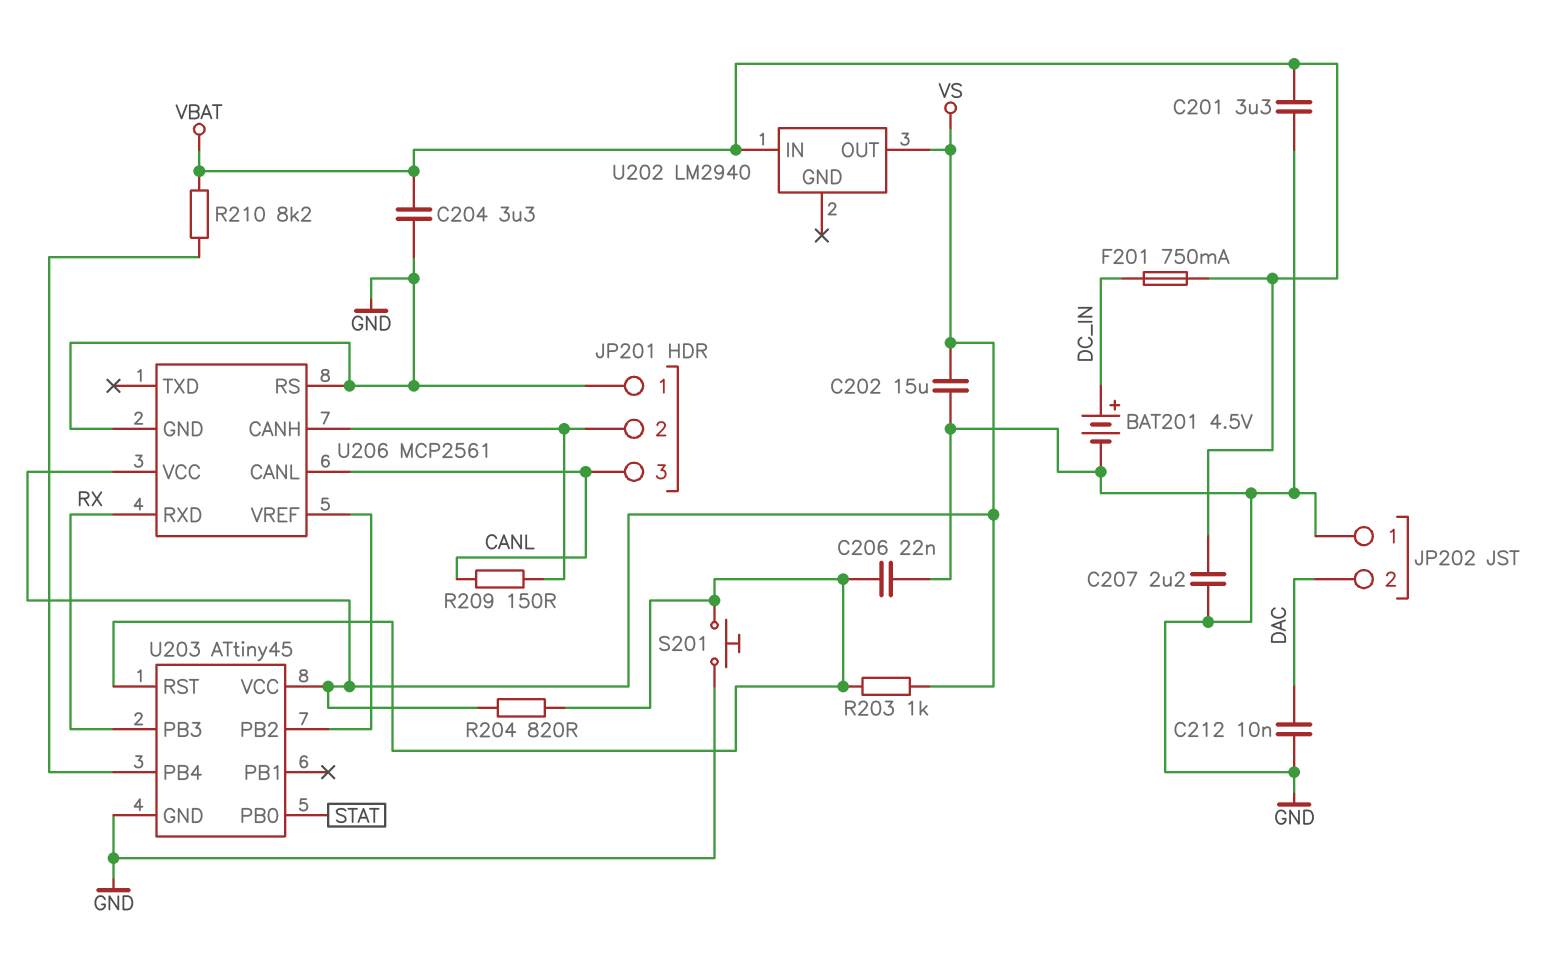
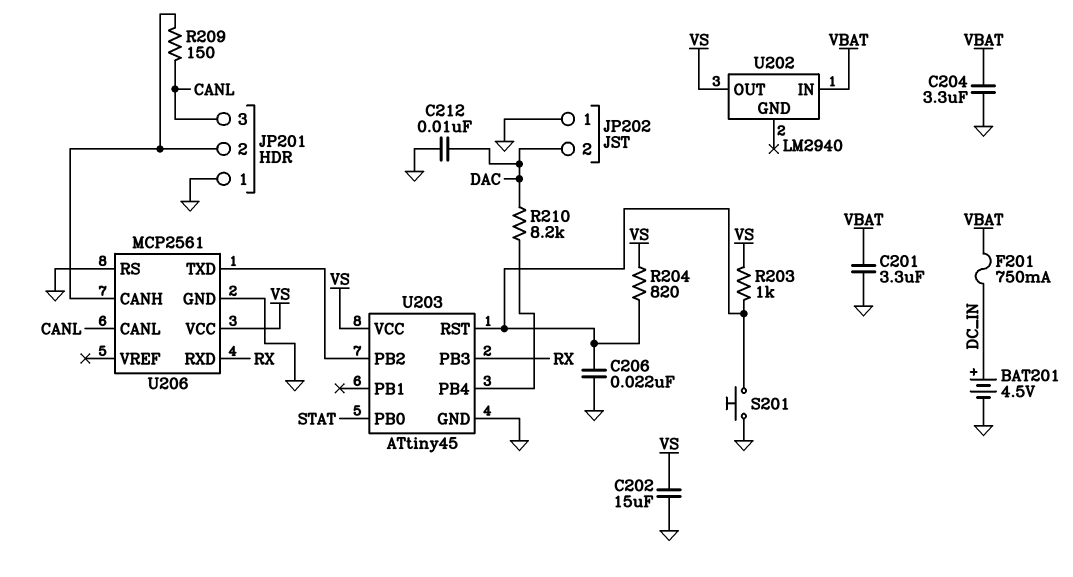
C207: 2.2uF (GND, VBAT) -> none
R210: 8.2k (U203/PB4, VBAT) -> 8.2k (DAC, U203/PB4)
U206 pin TXD: none -> U203/PB2
U206 pin VREF: U203/PB2 -> none

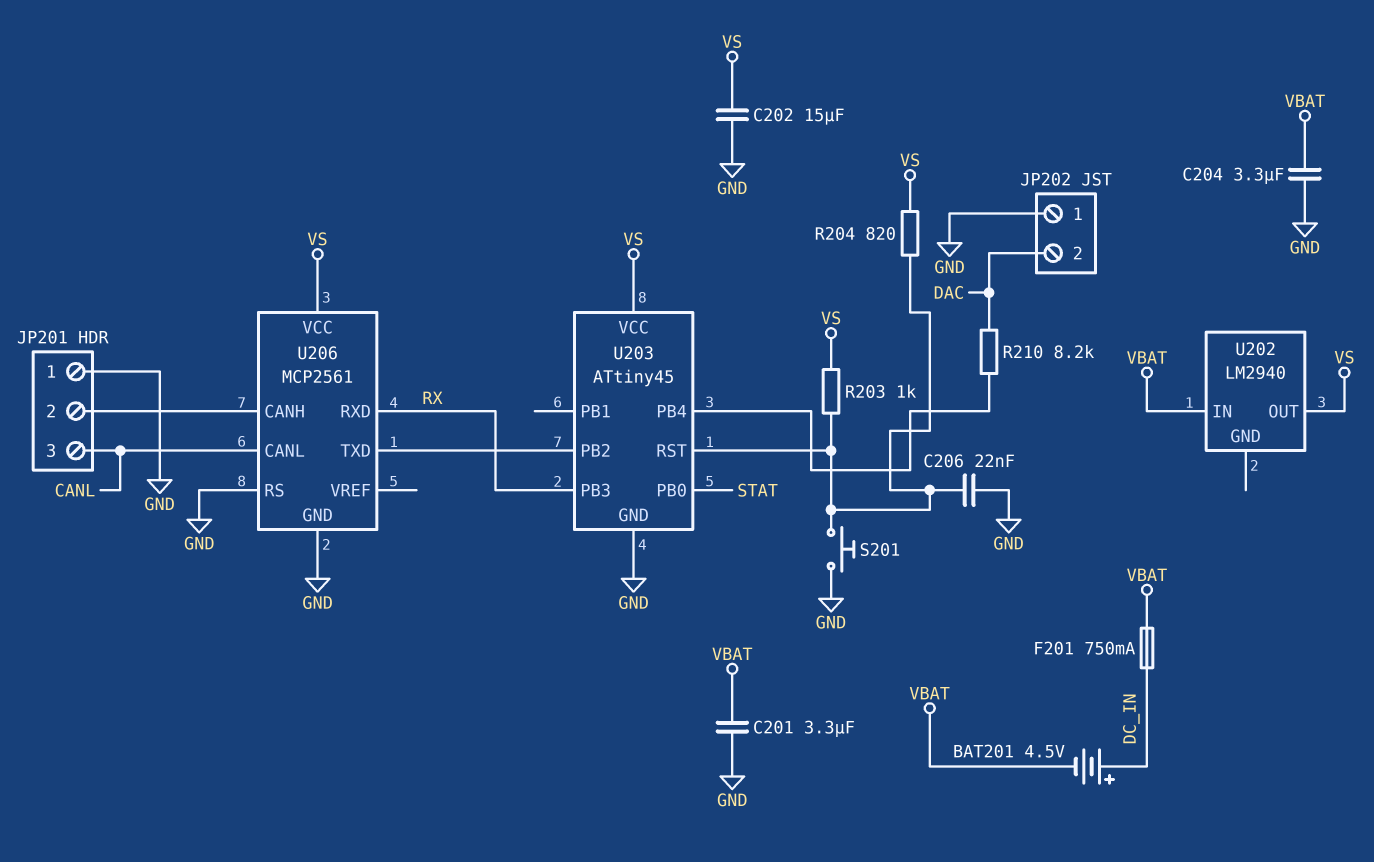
BAT201: 4.5V (plus DC_IN, minus GND) -> 4.5V (plus DC_IN, minus VBAT)
C212: 10nF (DAC, GND) -> none
R209: 150 (CANL, JP201/2) -> none

